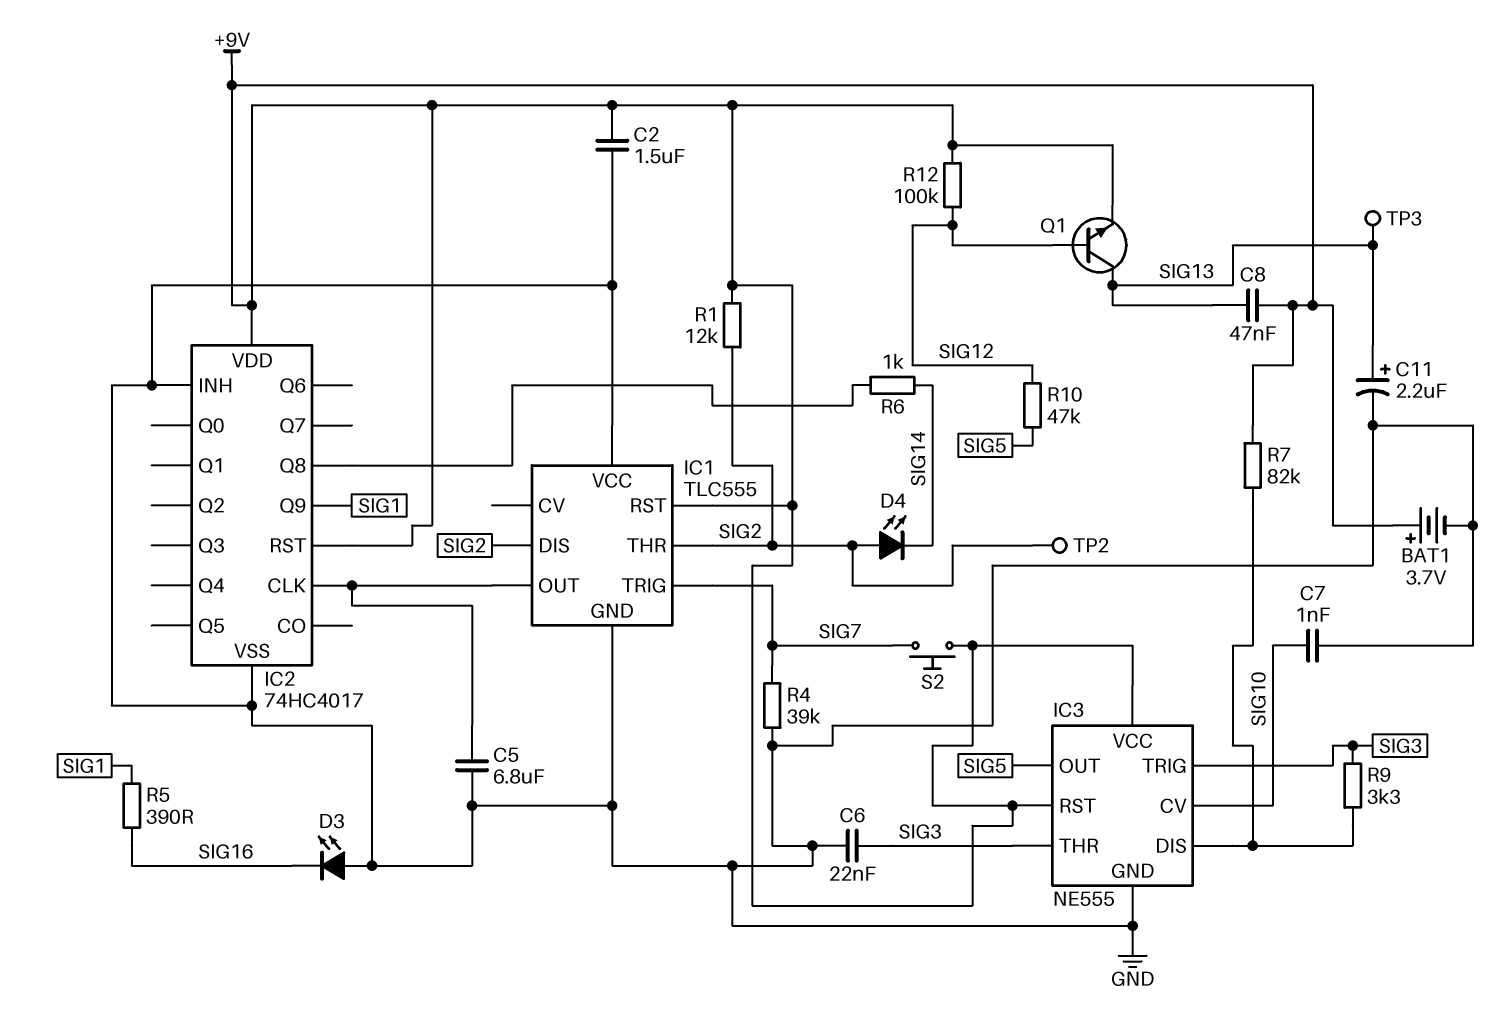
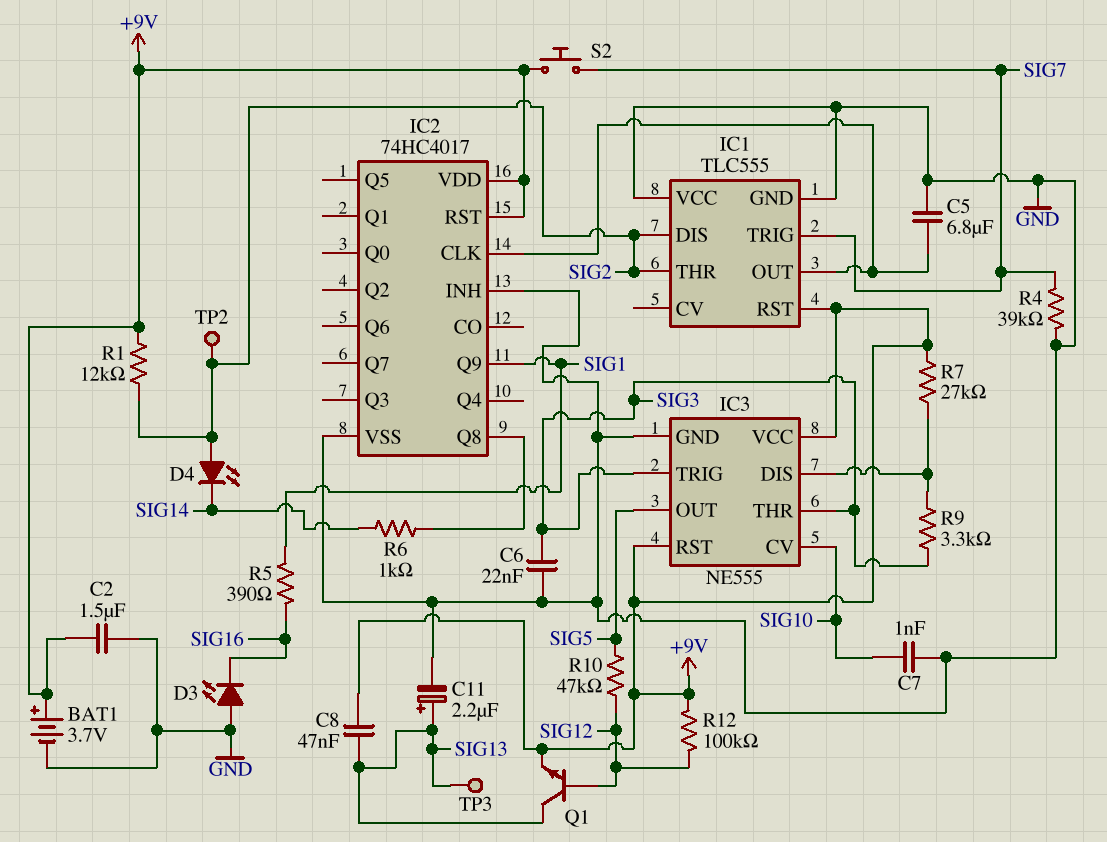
R7: 82k (+9V, IC3/DIS) -> 27k (+9V, IC3/DIS)

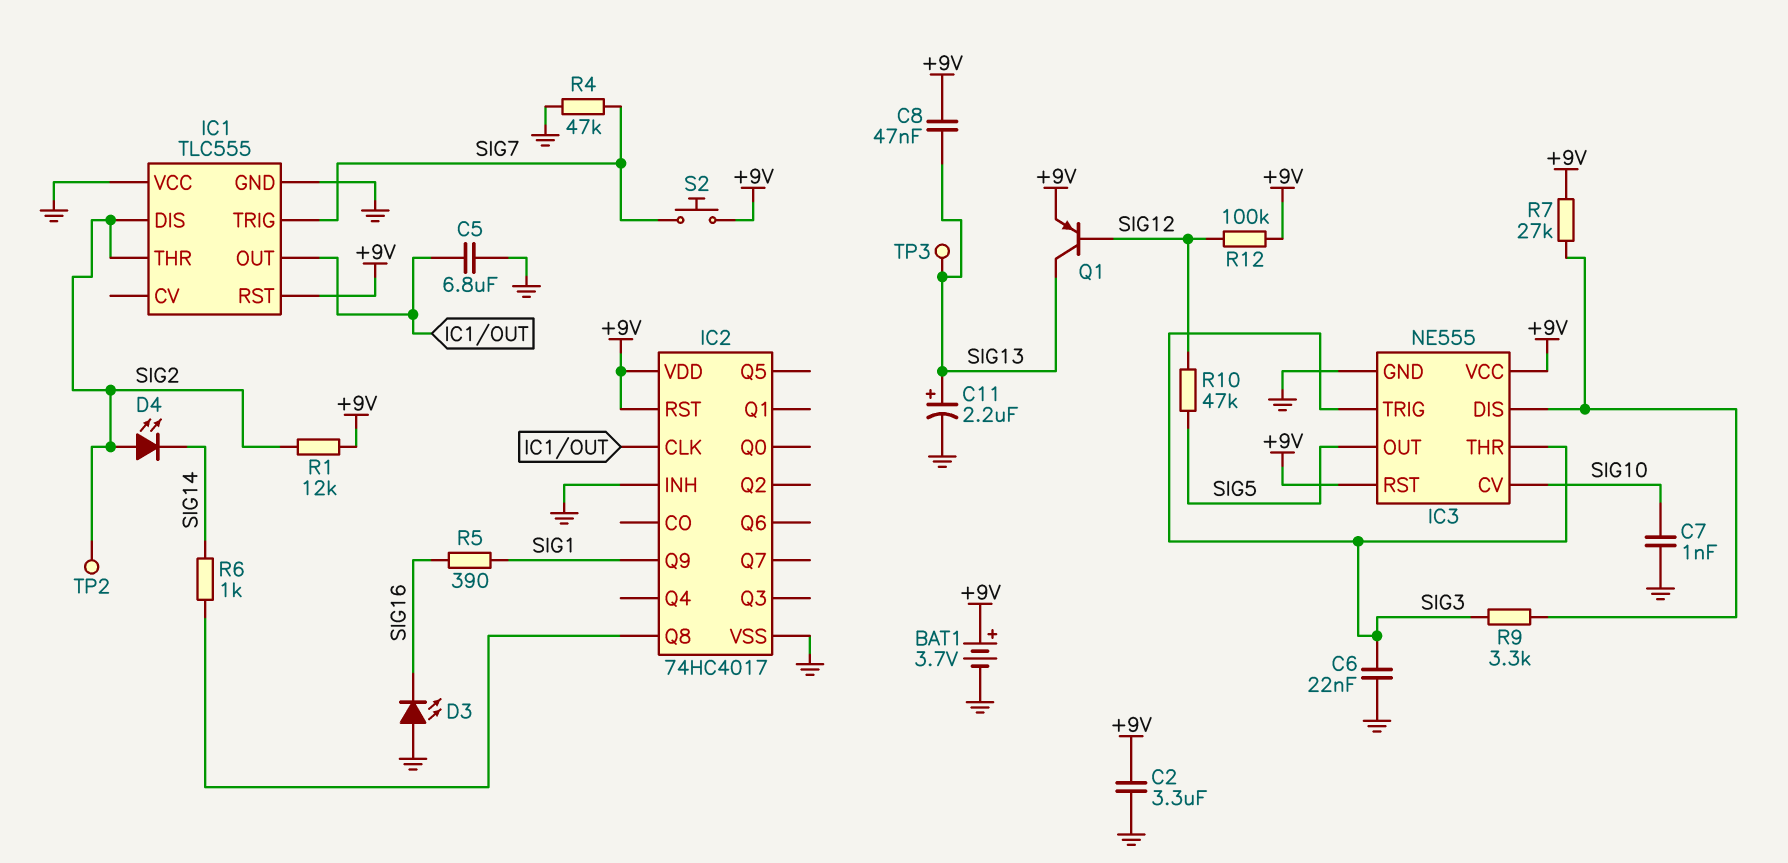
C2: 1.5uF (+9V, GND) -> 3.3uF (+9V, GND)
Q1: NPN (B SIG12, C SIG13, E +9V) -> PNP (B SIG12, C SIG13, E +9V)
R4: 39k (GND, SIG7) -> 47k (GND, SIG7)

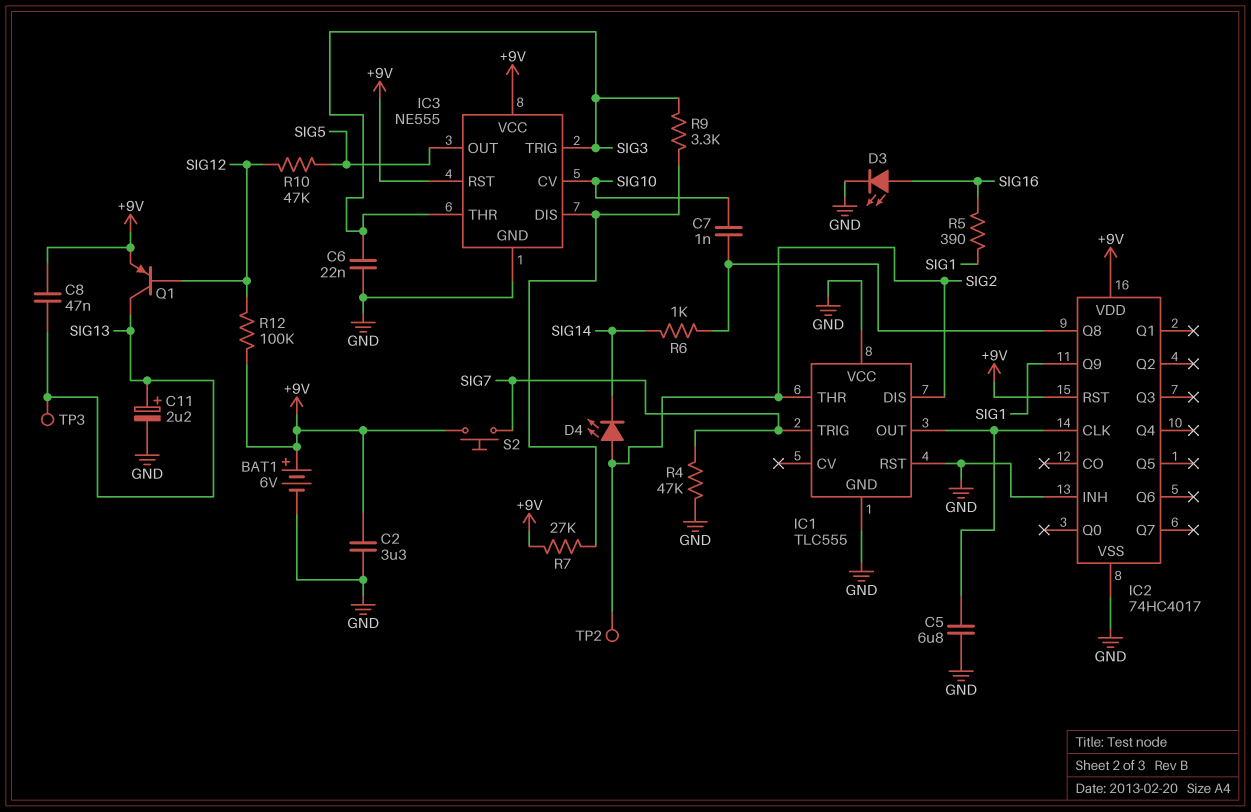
BAT1: 3.7V (plus +9V, minus GND) -> 6V (plus +9V, minus GND)
C7: 1nF (GND, SIG10) -> 1nF (IC2/Q8, SIG10)
D3: LED (A GND, K SIG16) -> LED (A SIG16, K GND)
IC1 pin RST: +9V -> GND
R1: 12k (+9V, SIG2) -> none

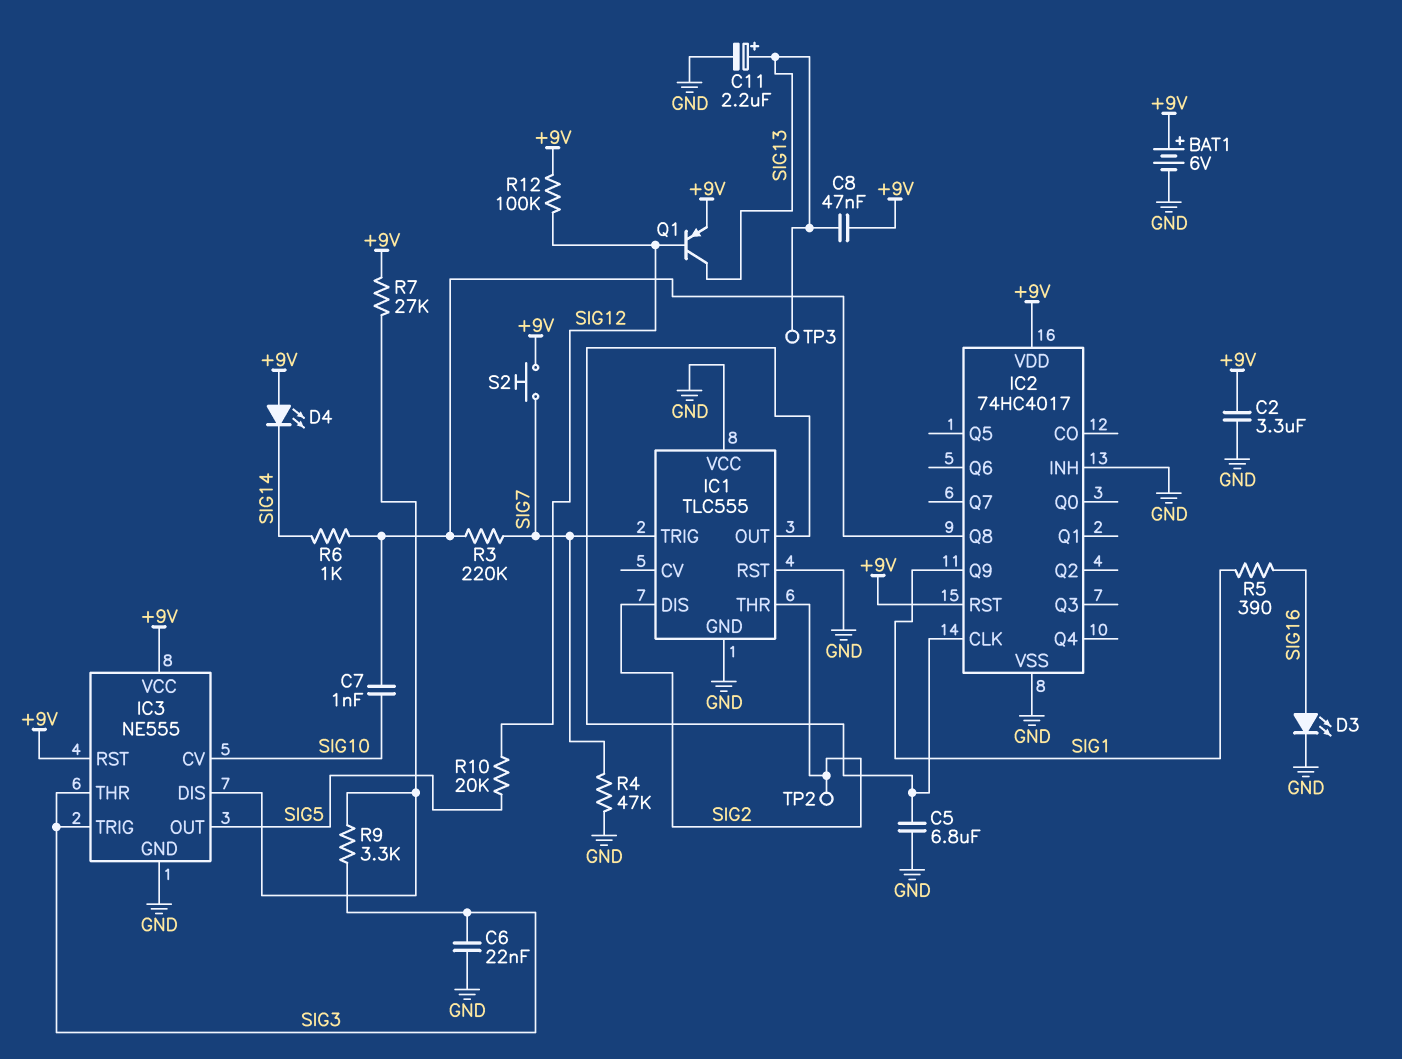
D4: LED (A SIG2, K SIG14) -> LED (A +9V, K SIG14)
R3: none -> 220k (IC2/Q8, SIG7)
R10: 47k (SIG5, SIG12) -> 20k (SIG5, SIG12)

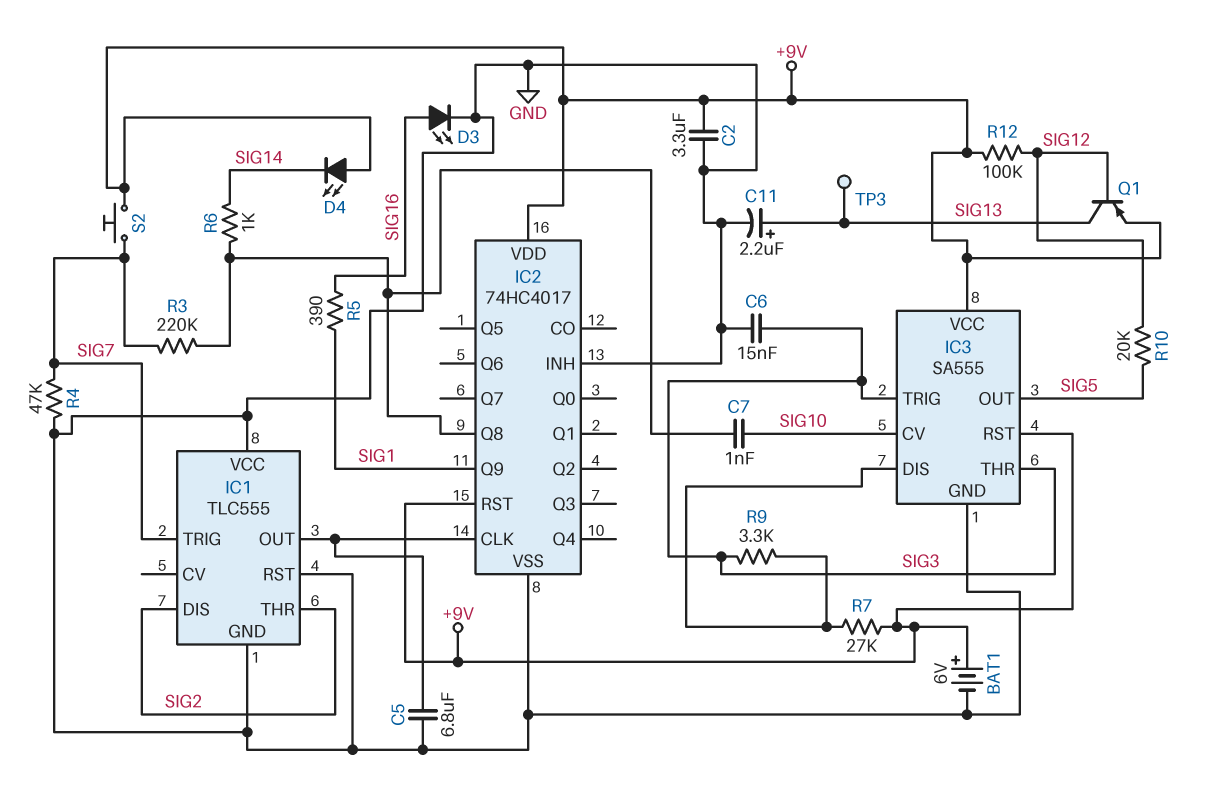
C6: 22nF (GND, SIG3) -> 15nF (GND, SIG3)
C8: 47nF (+9V, SIG13) -> none
IC3: NE555 -> SA555
TP2: test point (SIG2) -> none

